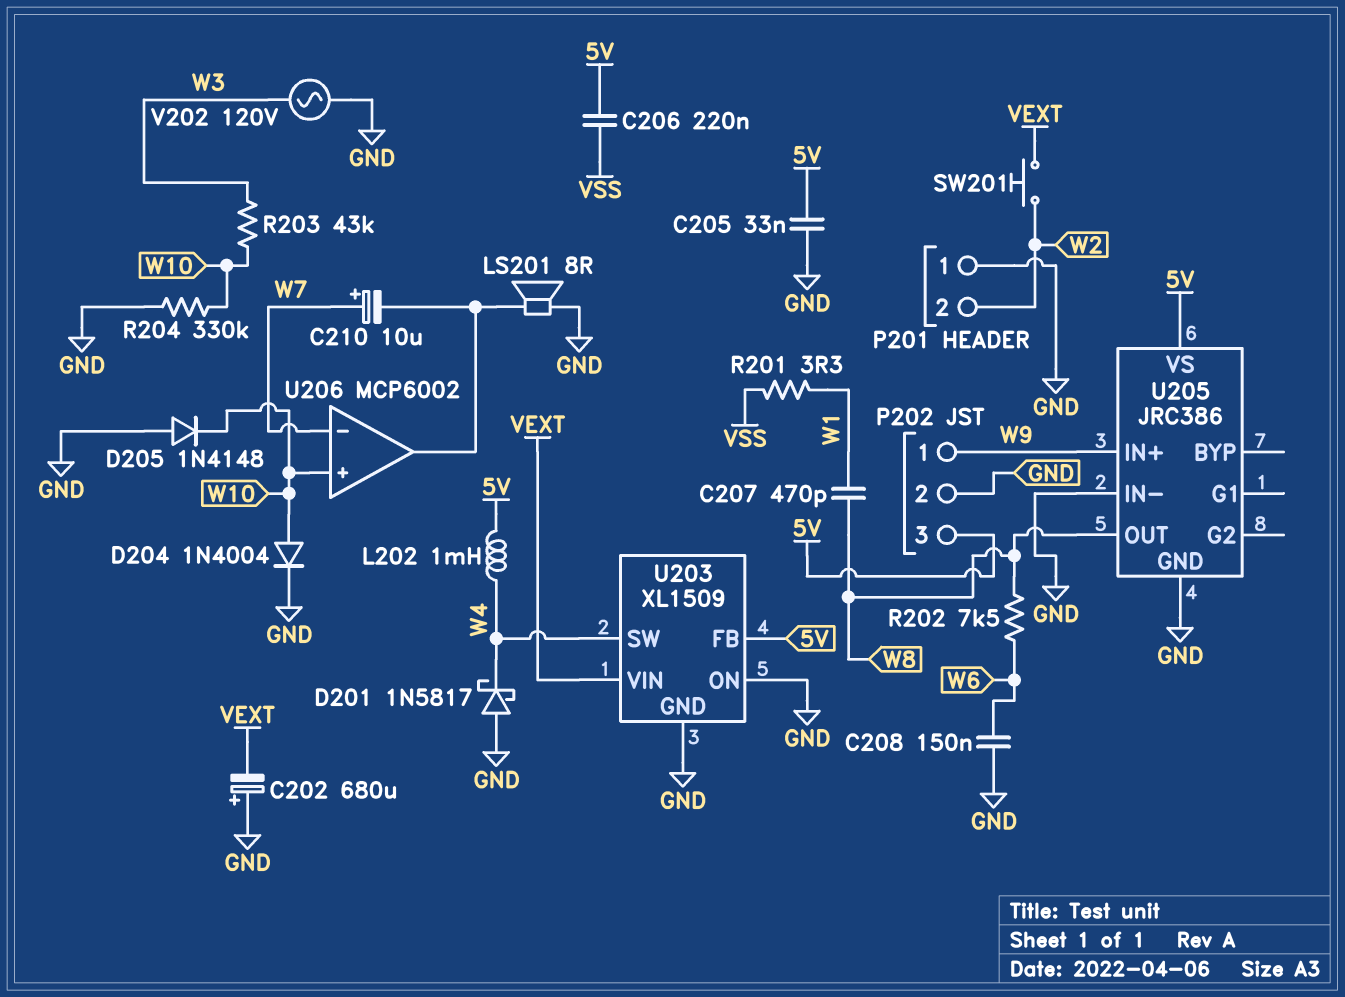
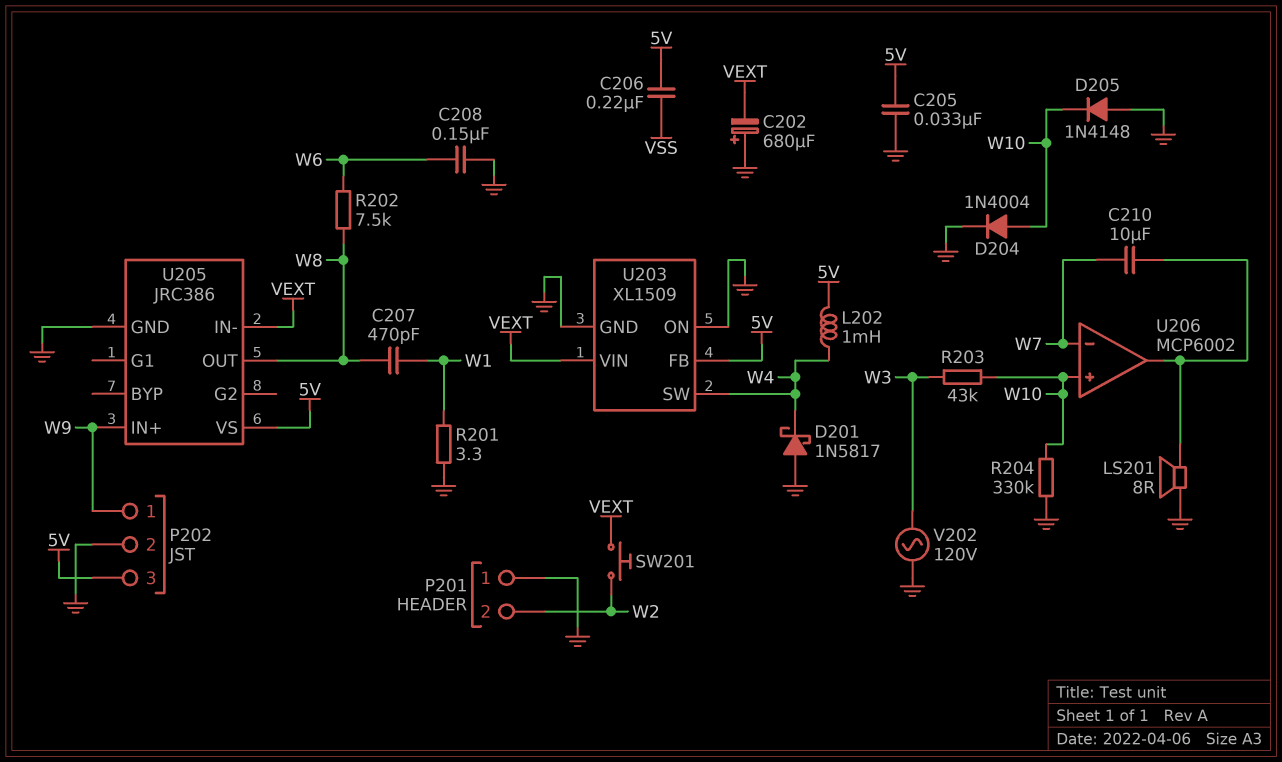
C210: 10uF (plus W7, minus U206/out) -> 10uF (U206/out, W7)
R201: 3.3 (VSS, W1) -> 3.3 (GND, W1)
U205 pin IN-: GND -> VEXT

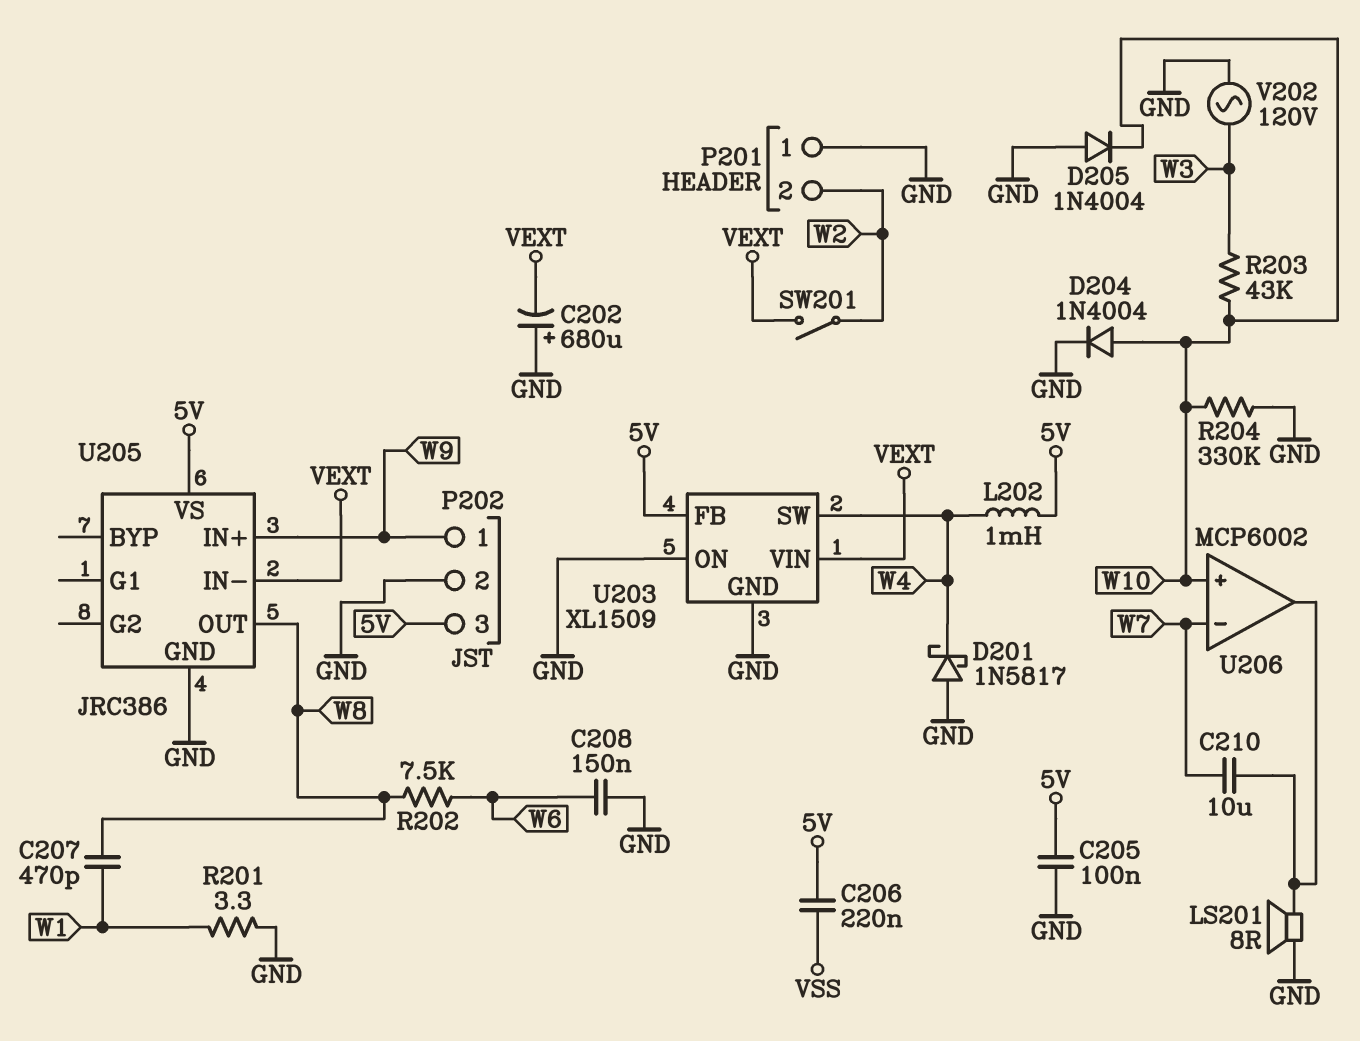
C205: 33nF (5V, GND) -> 100nF (5V, GND)
D205: diode 1N4148 (A GND, K W10) -> diode 1N4004 (A GND, K W10)
SW201: button (VEXT, W2) -> switch (VEXT, W2)

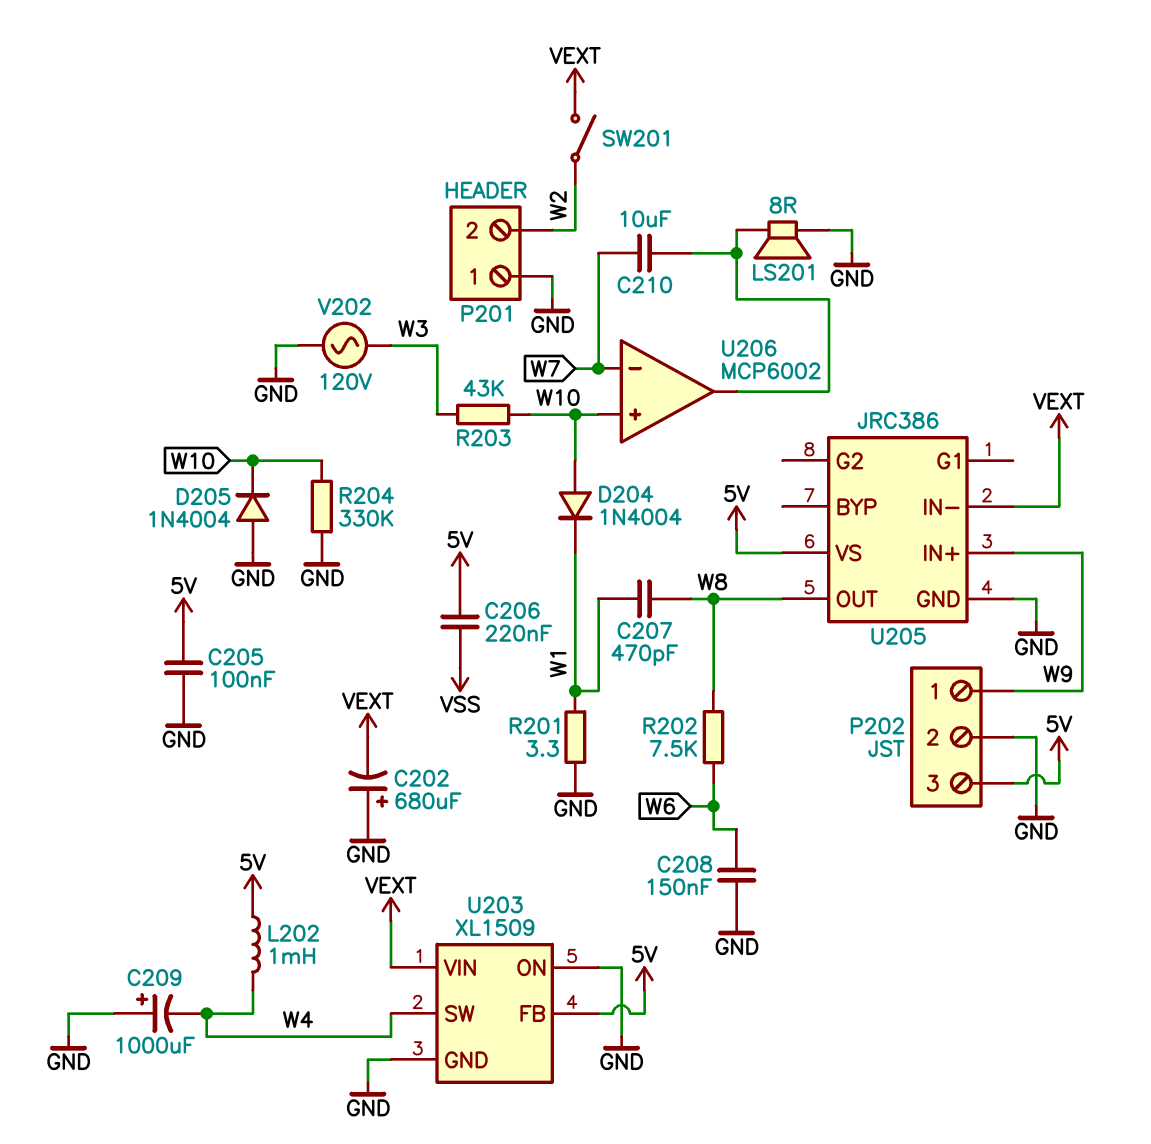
C209: none -> 1000uF (plus GND, minus W4)
D201: schottky 1N5817 (A GND, K W4) -> none
D204: diode 1N4004 (A W10, K GND) -> diode 1N4004 (A W10, K W1)

